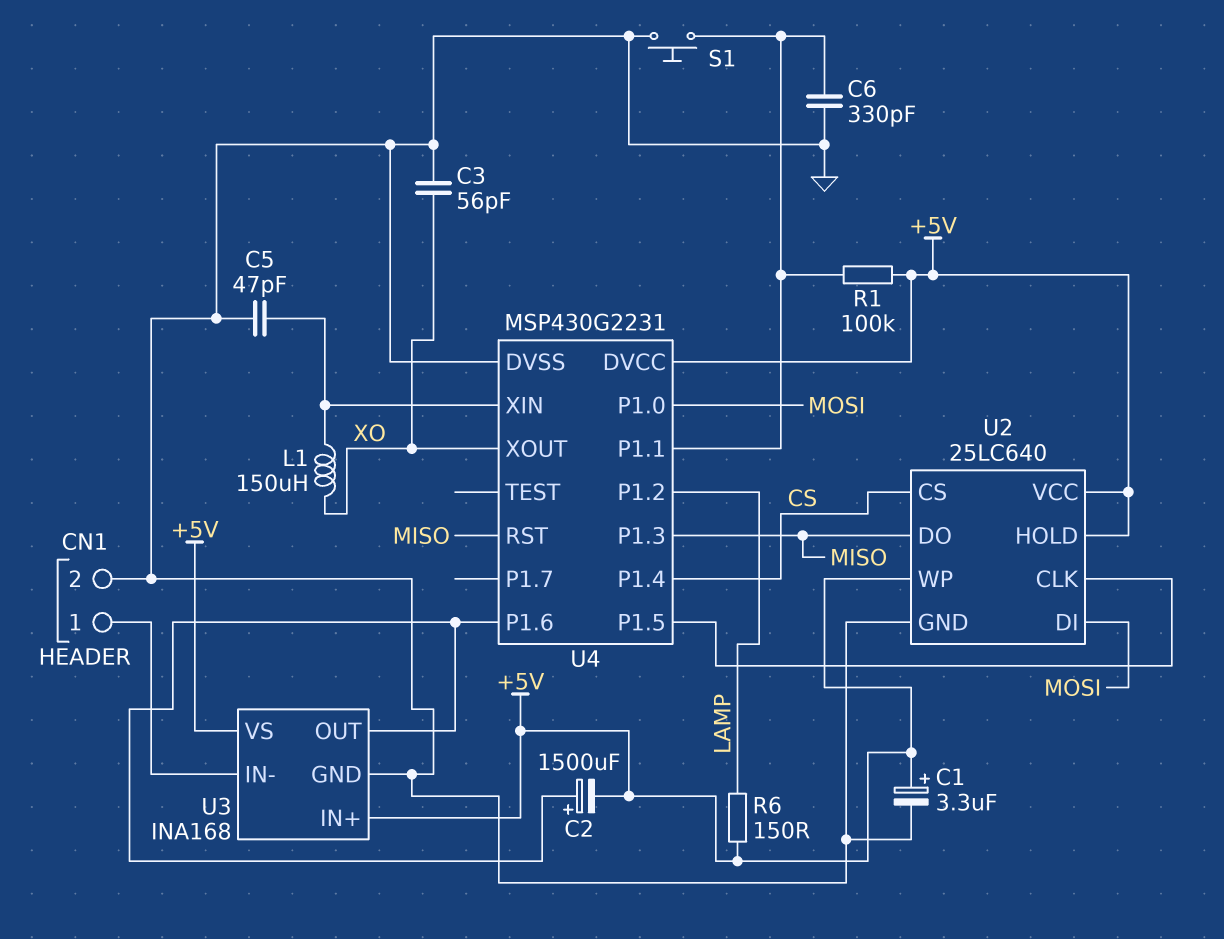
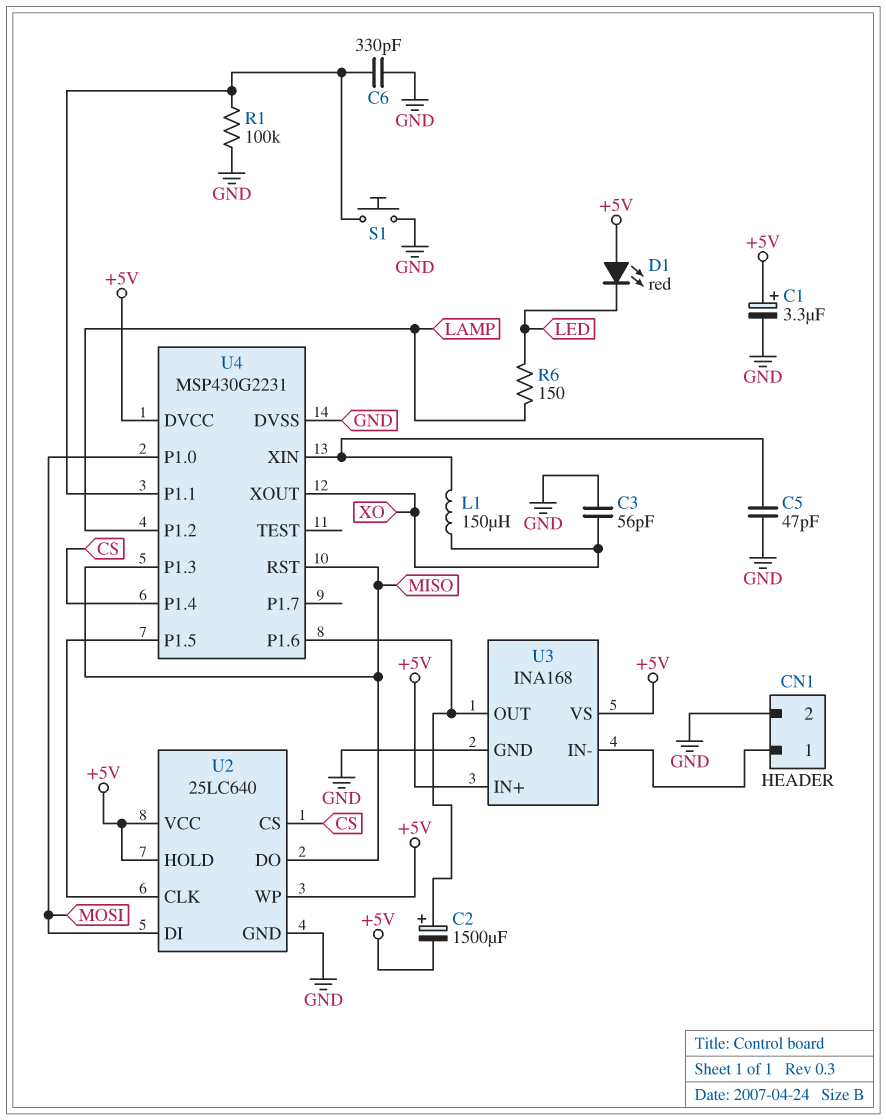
D1: none -> LED red (A +5V, K LED)
R1: 100k (+5V, U4/P1.1) -> 100k (GND, U4/P1.1)
R6: 150 (+5V, LAMP) -> 150 (LAMP, LED)

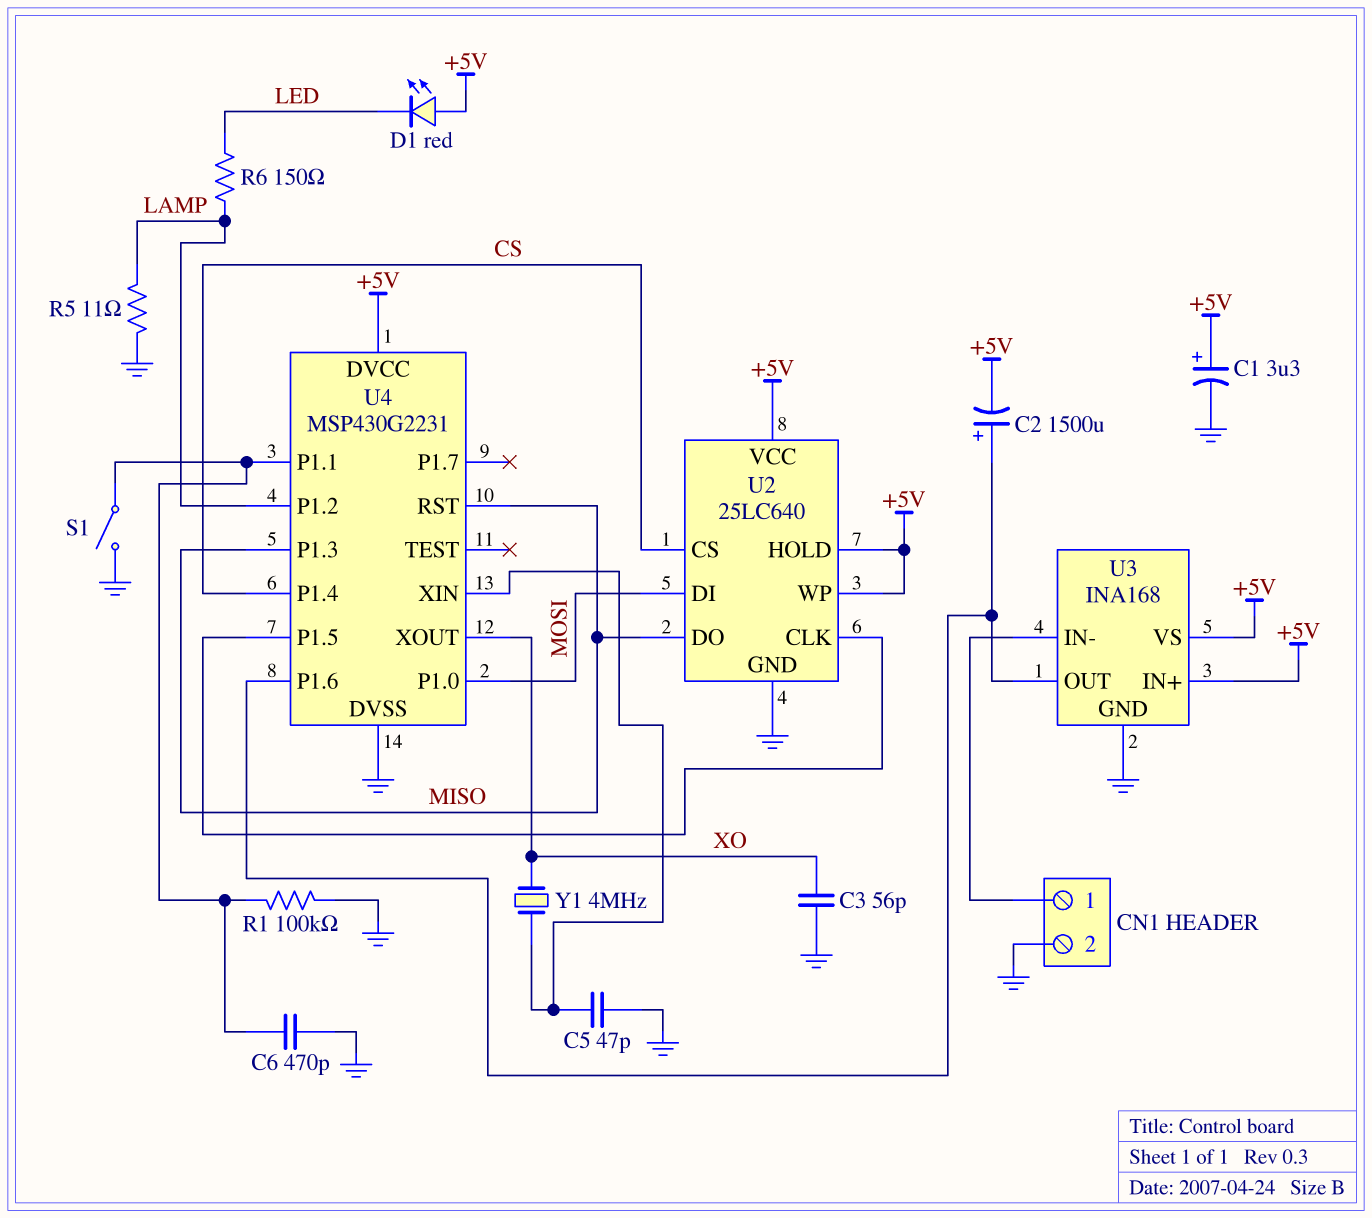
C6: 330pF (GND, U4/P1.1) -> 470pF (GND, U4/P1.1)
L1: 150uH (U4/XIN, XO) -> none
R5: none -> 11 (GND, LAMP)
S1: button (GND, U4/P1.1) -> switch (GND, U4/P1.1)
Y1: none -> 4MHz (U4/XIN, XO)

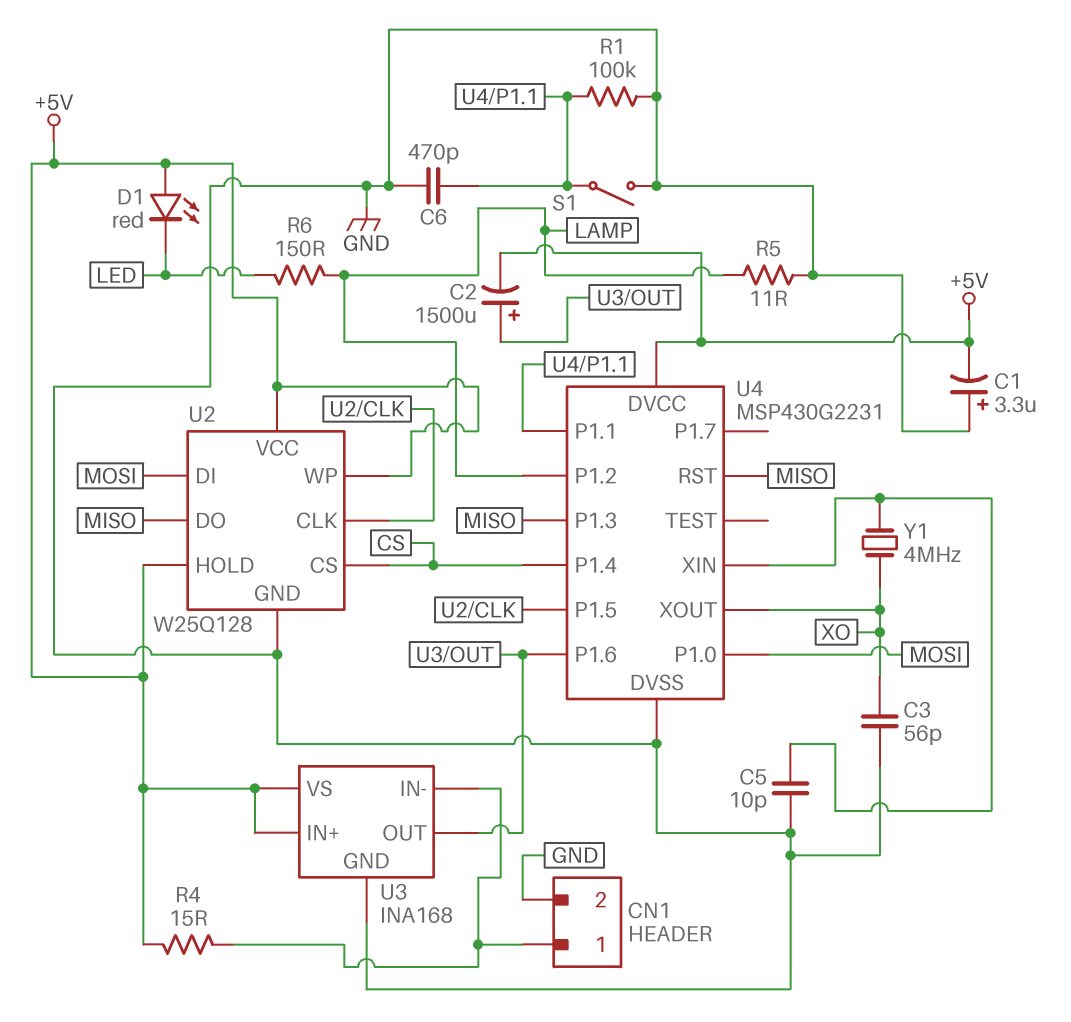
C1: 3.3uF (plus +5V, minus GND) -> 3.3uF (plus GND, minus +5V)
C5: 47pF (GND, U4/XIN) -> 10pF (GND, U4/XIN)
R4: none -> 15 (+5V, CN1/1)
U2: 25LC640 -> W25Q128

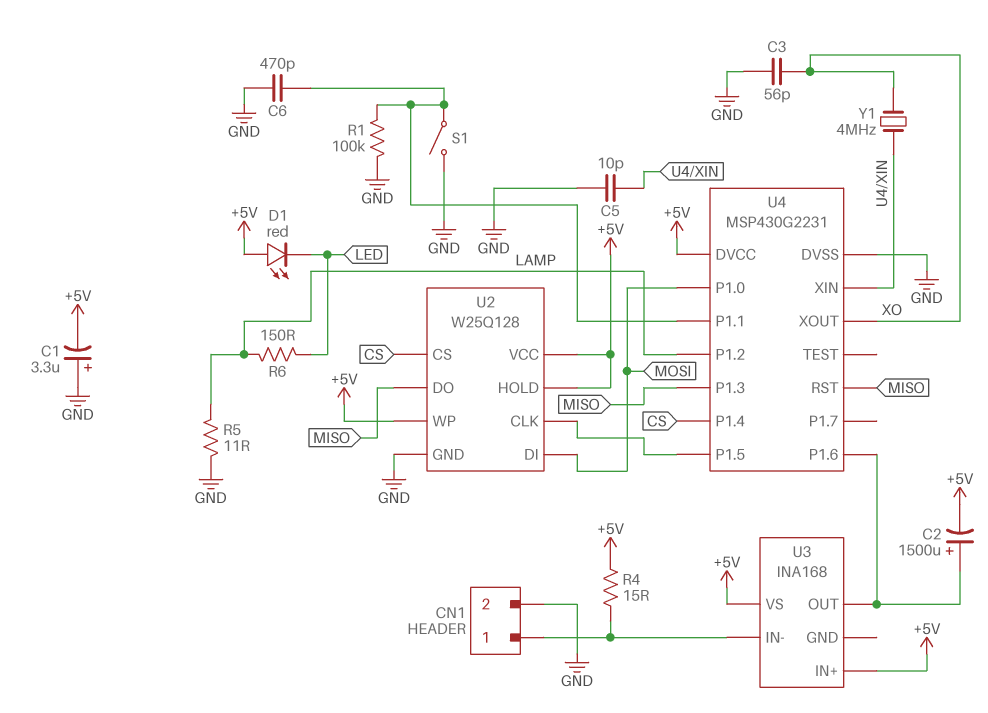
U3 pin GND: GND -> none

